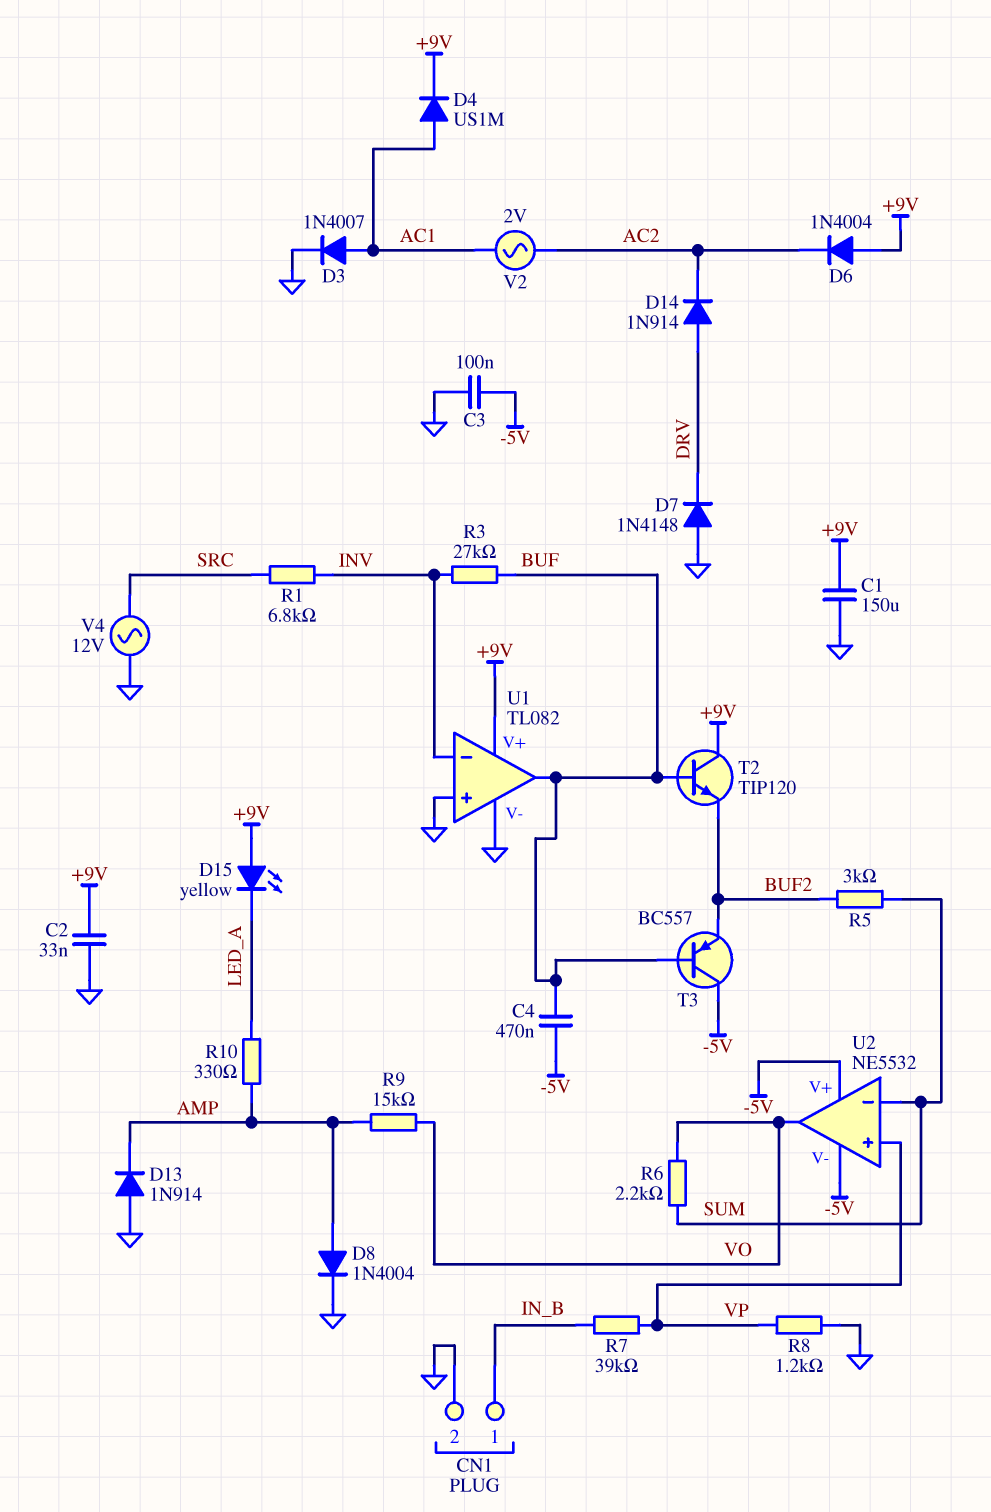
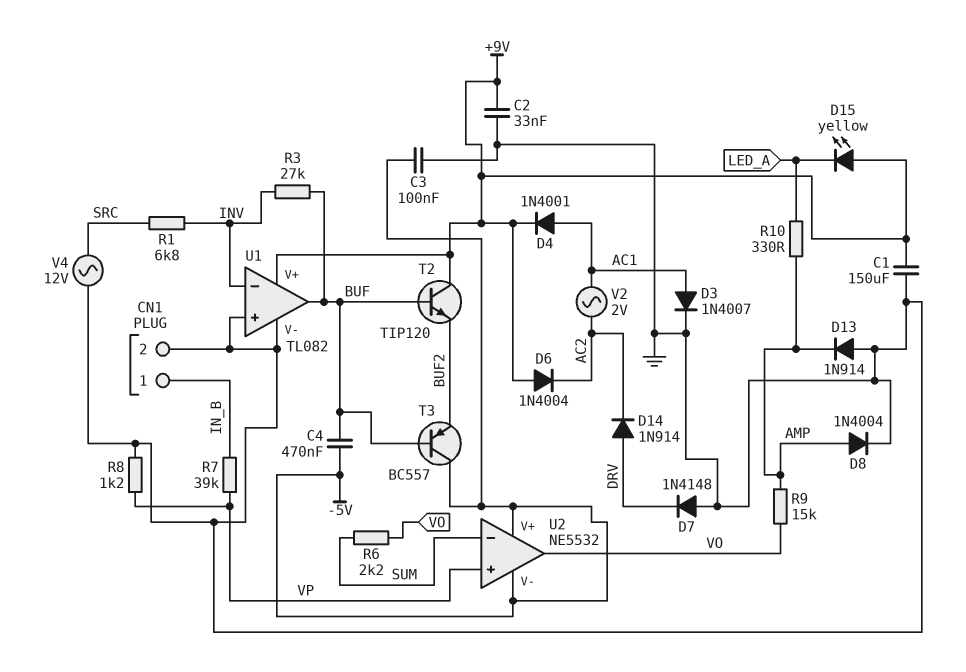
D4: diode US1M (A AC1, K +9V) -> diode 1N4001 (A AC1, K +9V)
R5: 3k (BUF2, SUM) -> none

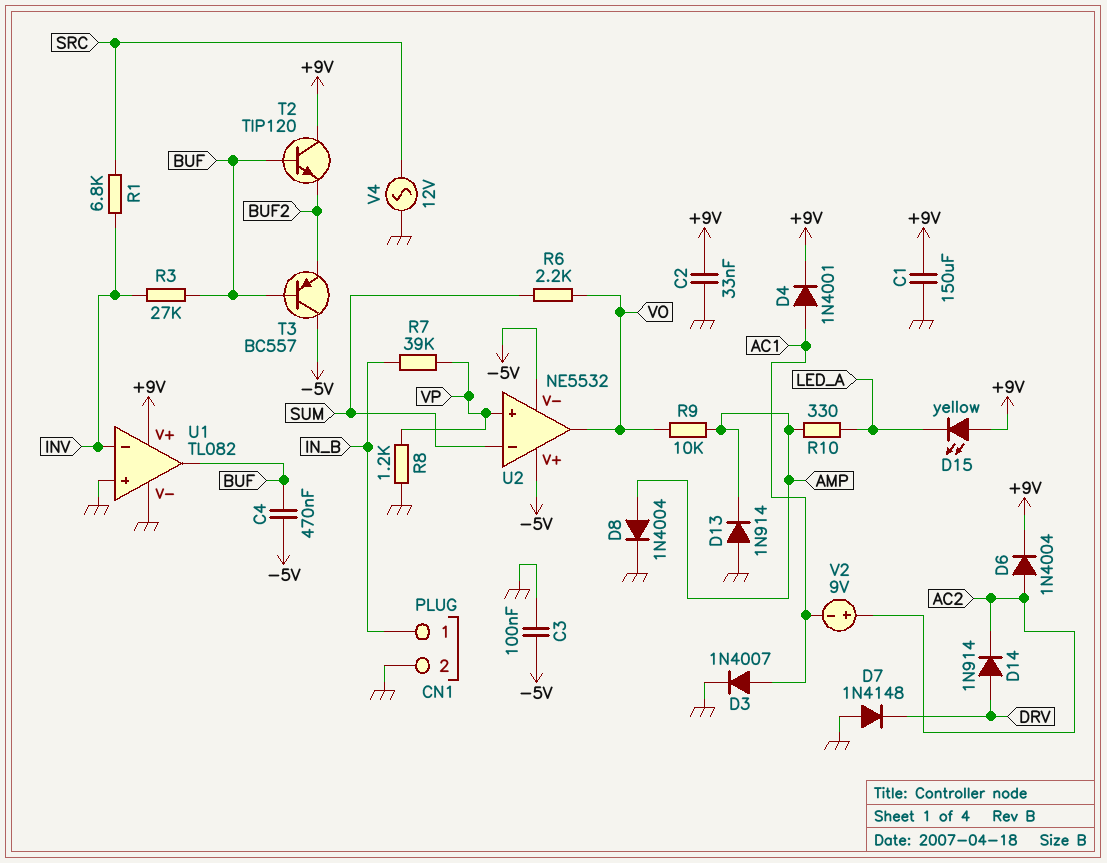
D6: diode 1N4004 (A +9V, K AC2) -> diode 1N4004 (A AC2, K +9V)
R9: 15k (AMP, VO) -> 10k (AMP, VO)
V2: AC 2V (AC1, AC2) -> 9V (plus AC2, minus AC1)

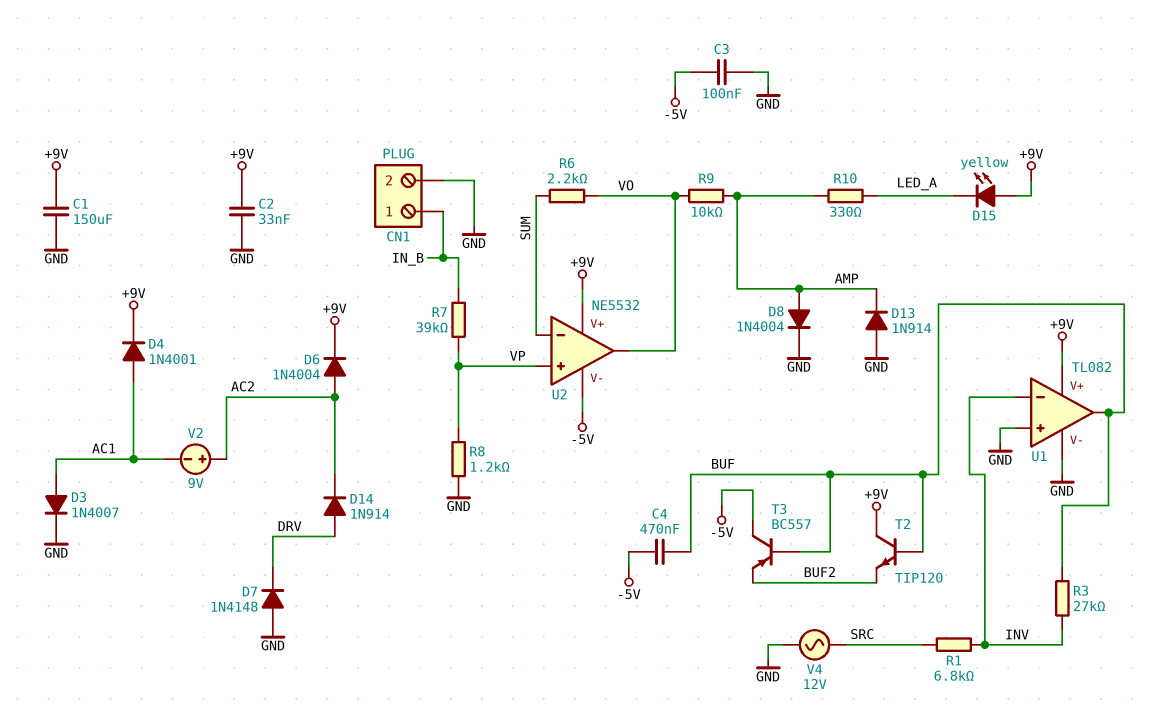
U2 pin V+: -5V -> +9V

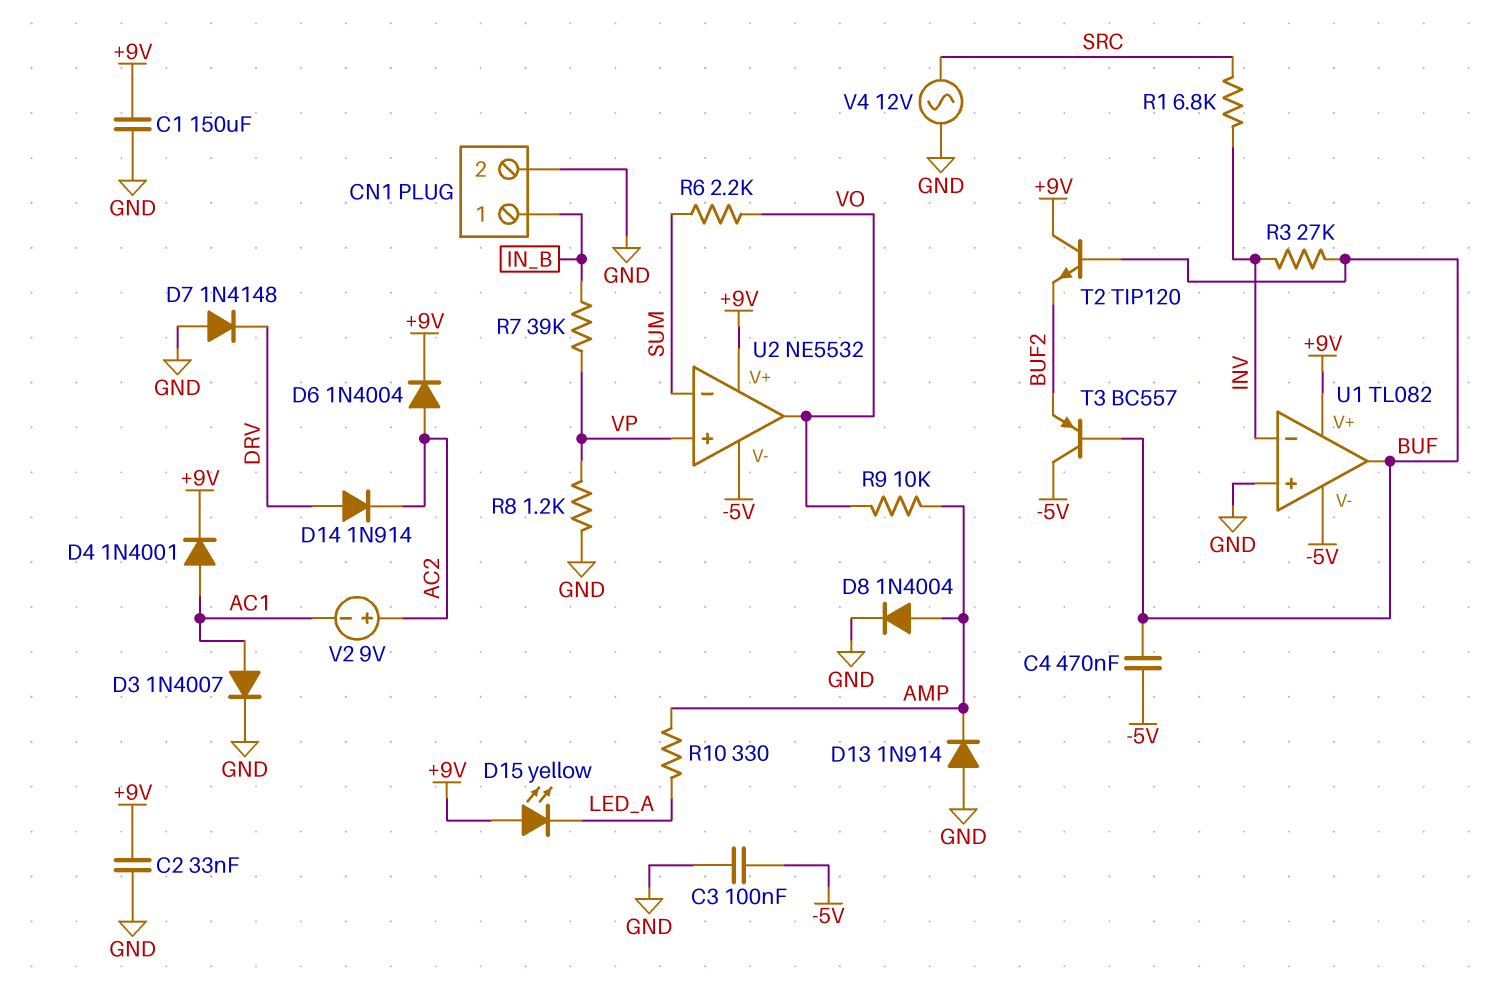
U1 pin V-: GND -> -5V

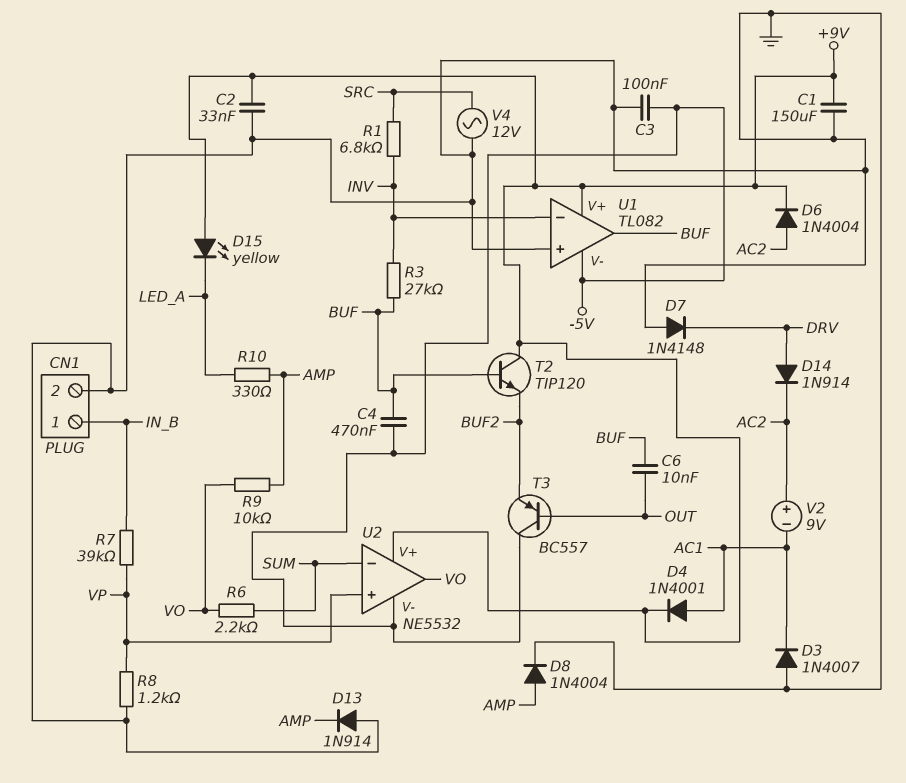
C6: none -> 10nF (BUF, OUT)
D3: diode 1N4007 (A AC1, K GND) -> diode 1N4007 (A GND, K AC1)
T3: PNP BC557 (B BUF, C -5V, E BUF2) -> PNP BC557 (B OUT, C -5V, E BUF2)

